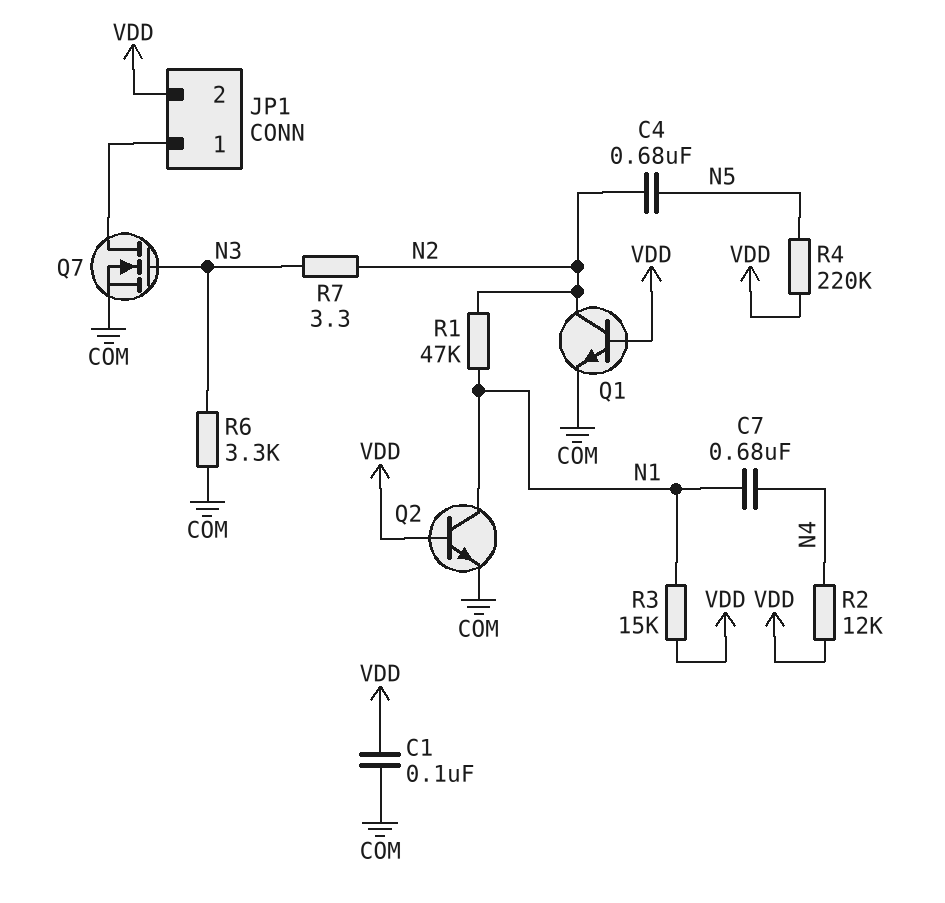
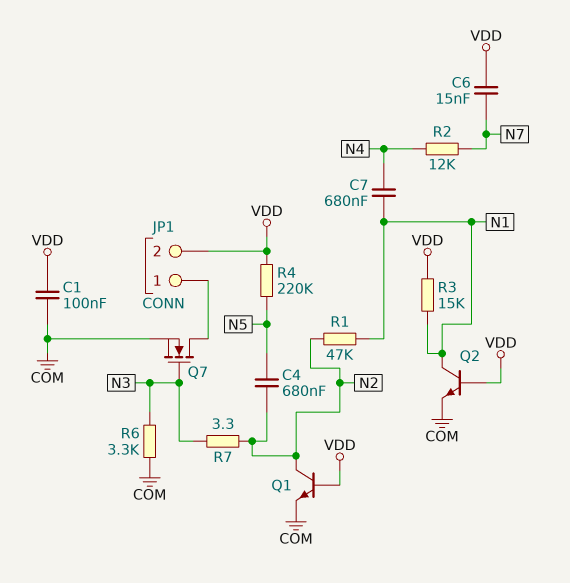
C6: none -> 15nF (N7, VDD)
R2: 12k (N4, VDD) -> 12k (N4, N7)

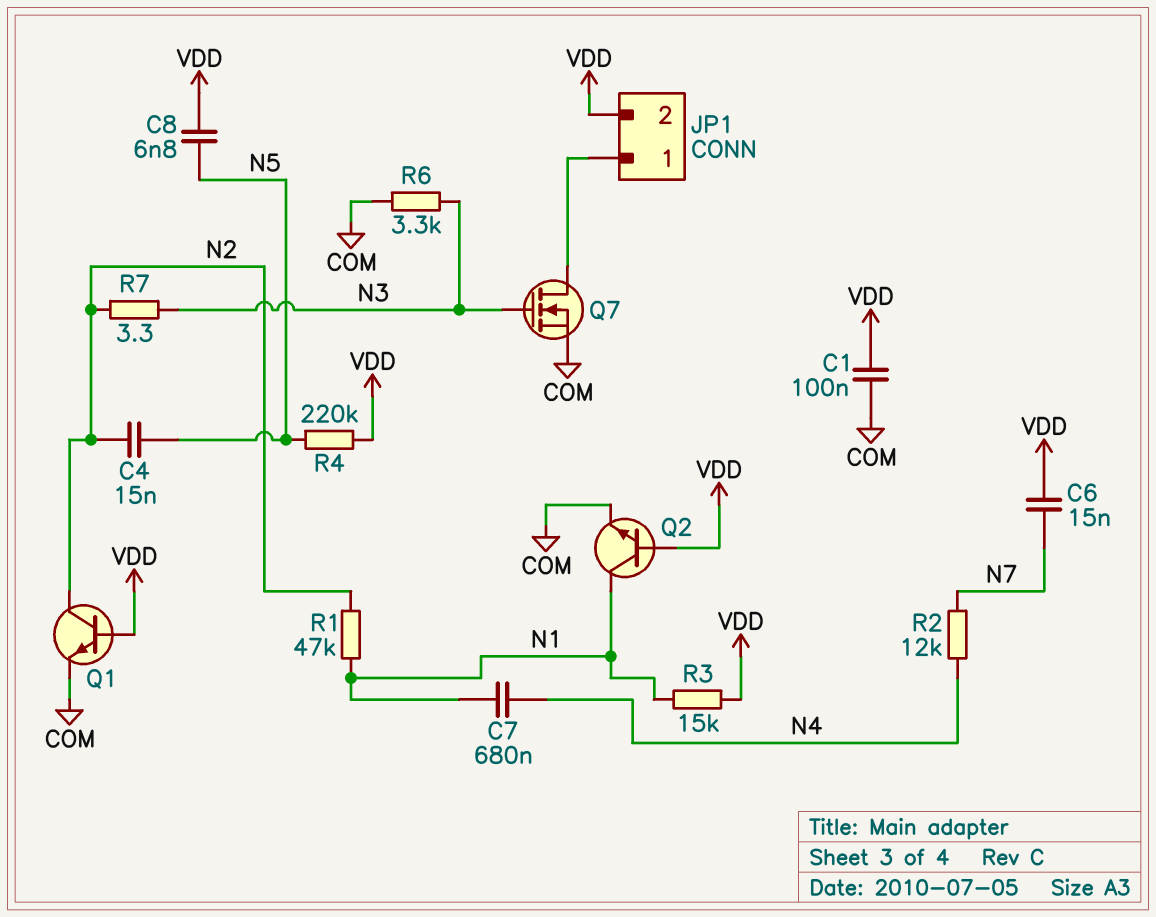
C4: 680nF (N2, N5) -> 15nF (N2, N5)
C8: none -> 6.8nF (N5, VDD)

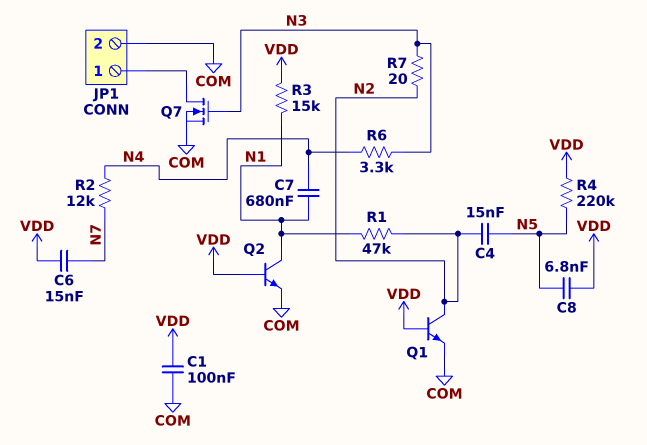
JP1 pin 2: VDD -> COM
R6: 3.3k (COM, N3) -> 3.3k (N3, N4)
R7: 3.3 (N2, N3) -> 20 (N2, N3)

